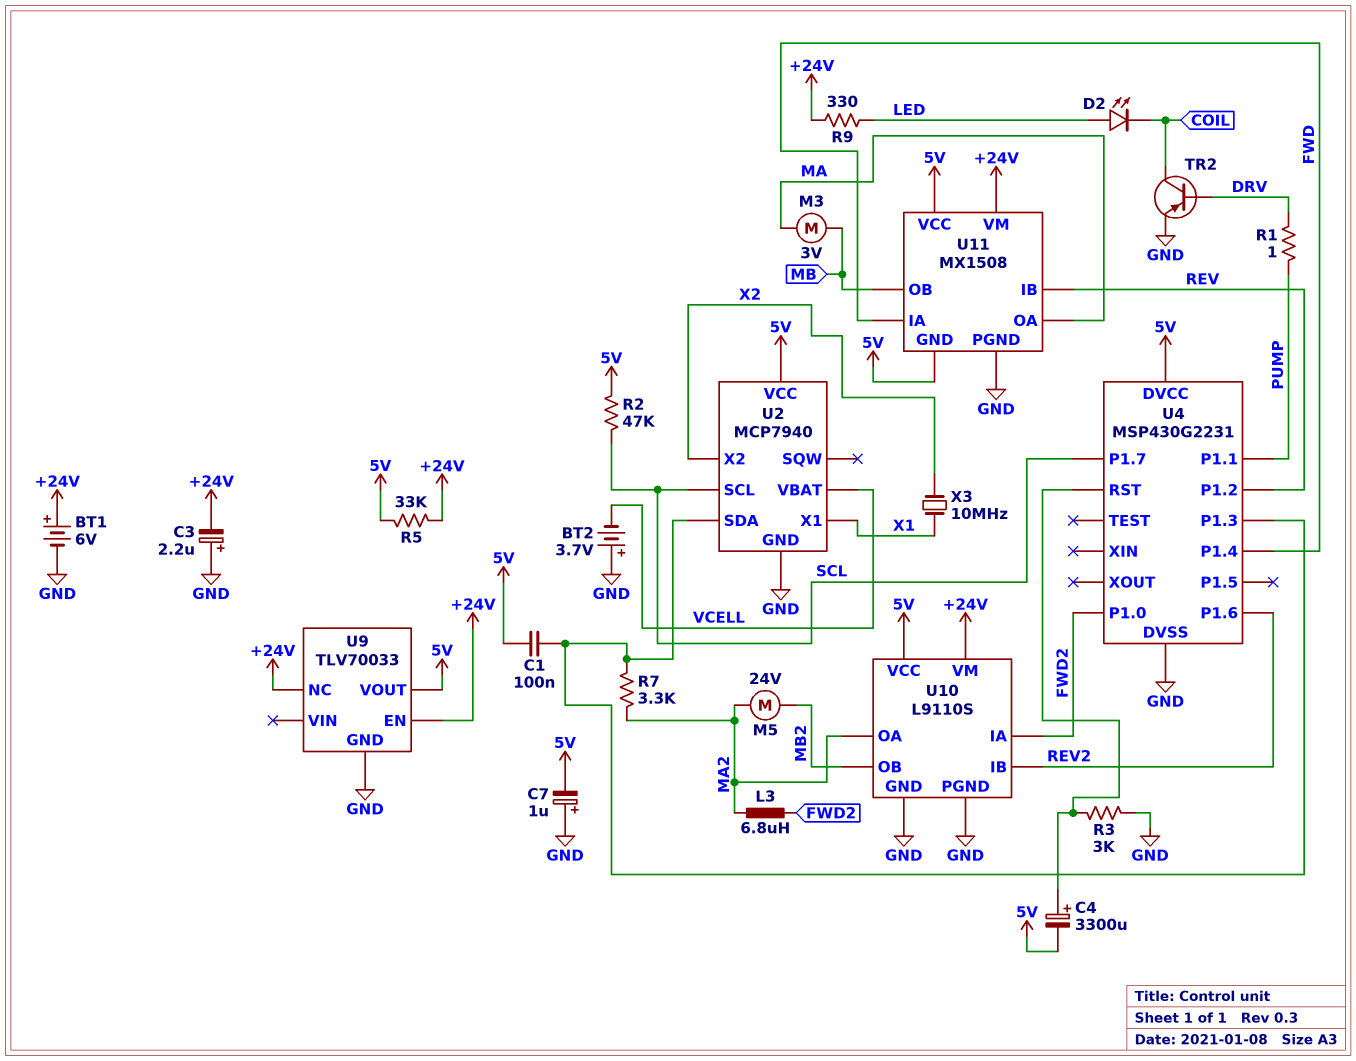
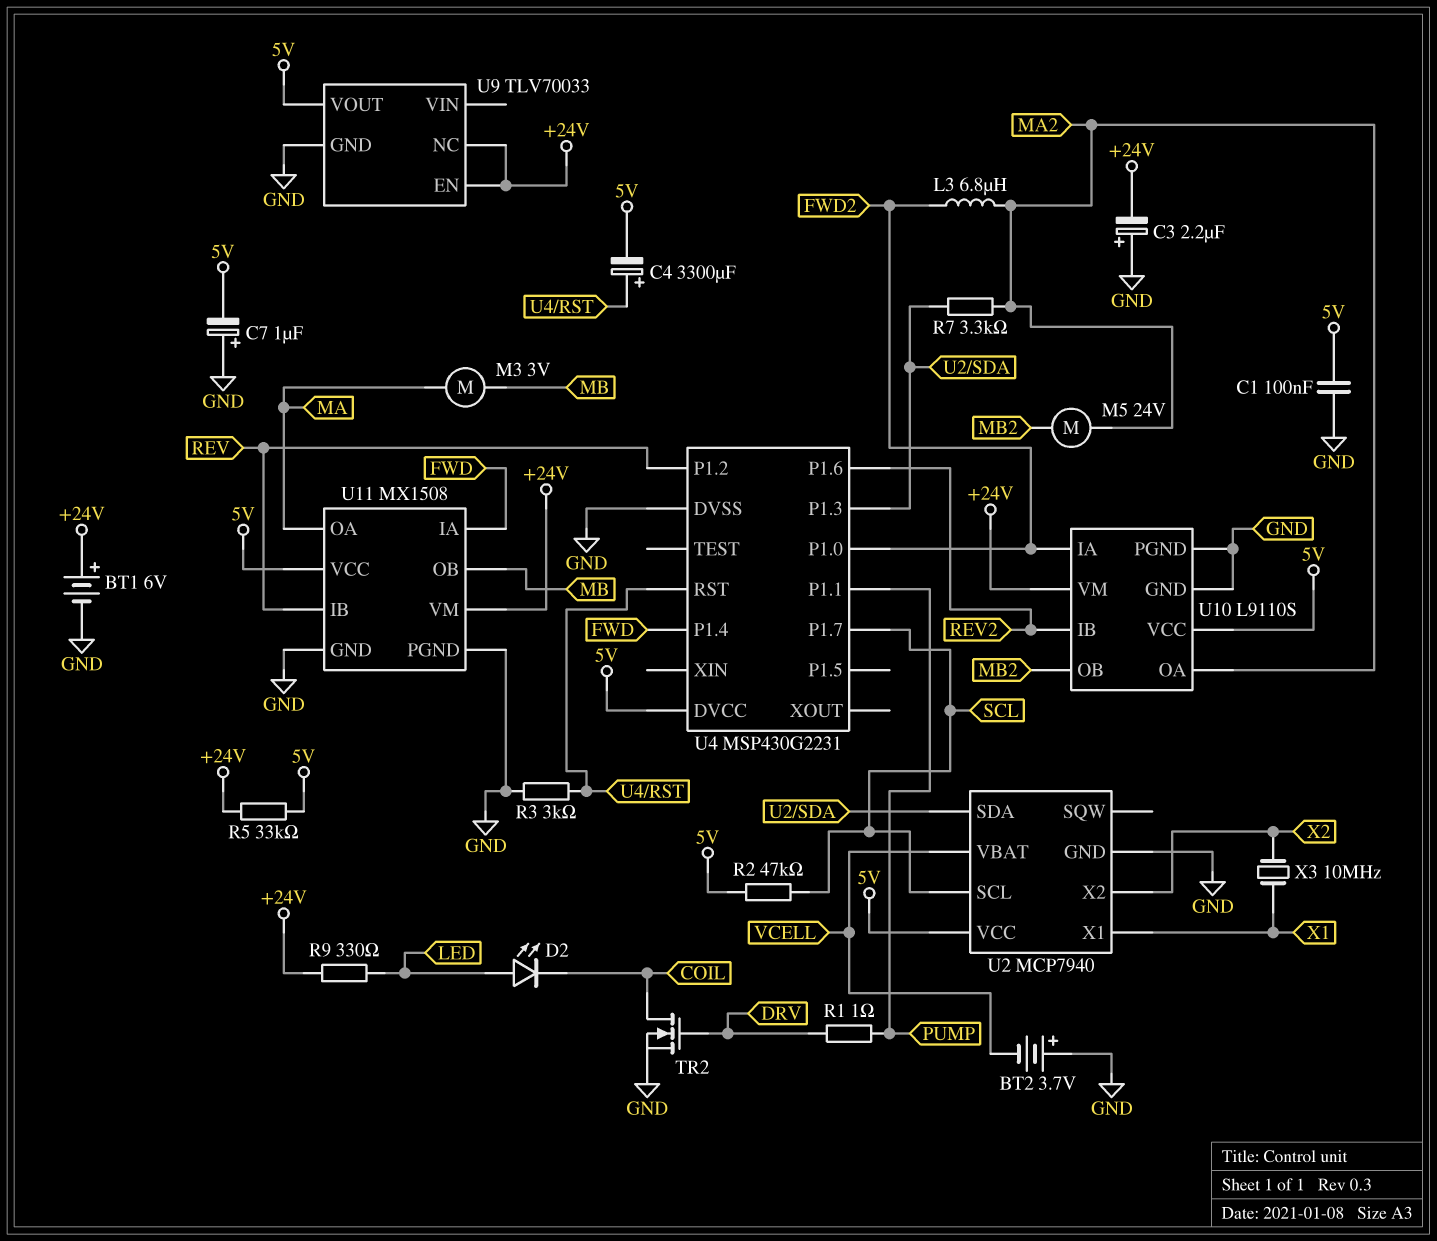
C1: 100nF (5V, U2/SDA) -> 100nF (5V, GND)
TR2: PNP (B DRV, C COIL, E GND) -> NMOS (G DRV, D COIL, S GND)
U11 pin GND: 5V -> GND

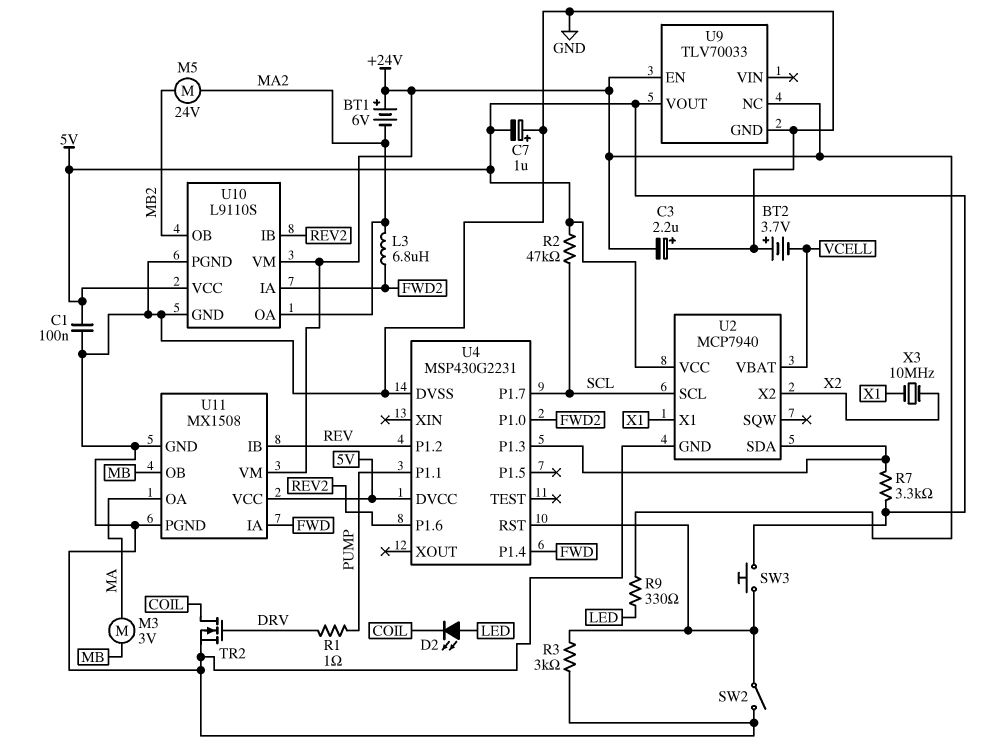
BT1: 6V (plus +24V, minus GND) -> 6V (plus +24V, minus MA2)
C4: 3300uF (plus U4/RST, minus 5V) -> none
R5: 33k (+24V, 5V) -> none
R7: 3.3k (MA2, U2/SDA) -> 3.3k (5V, U2/SDA)
SW2: none -> switch (GND, U4/RST)
SW3: none -> button (5V, U4/RST)

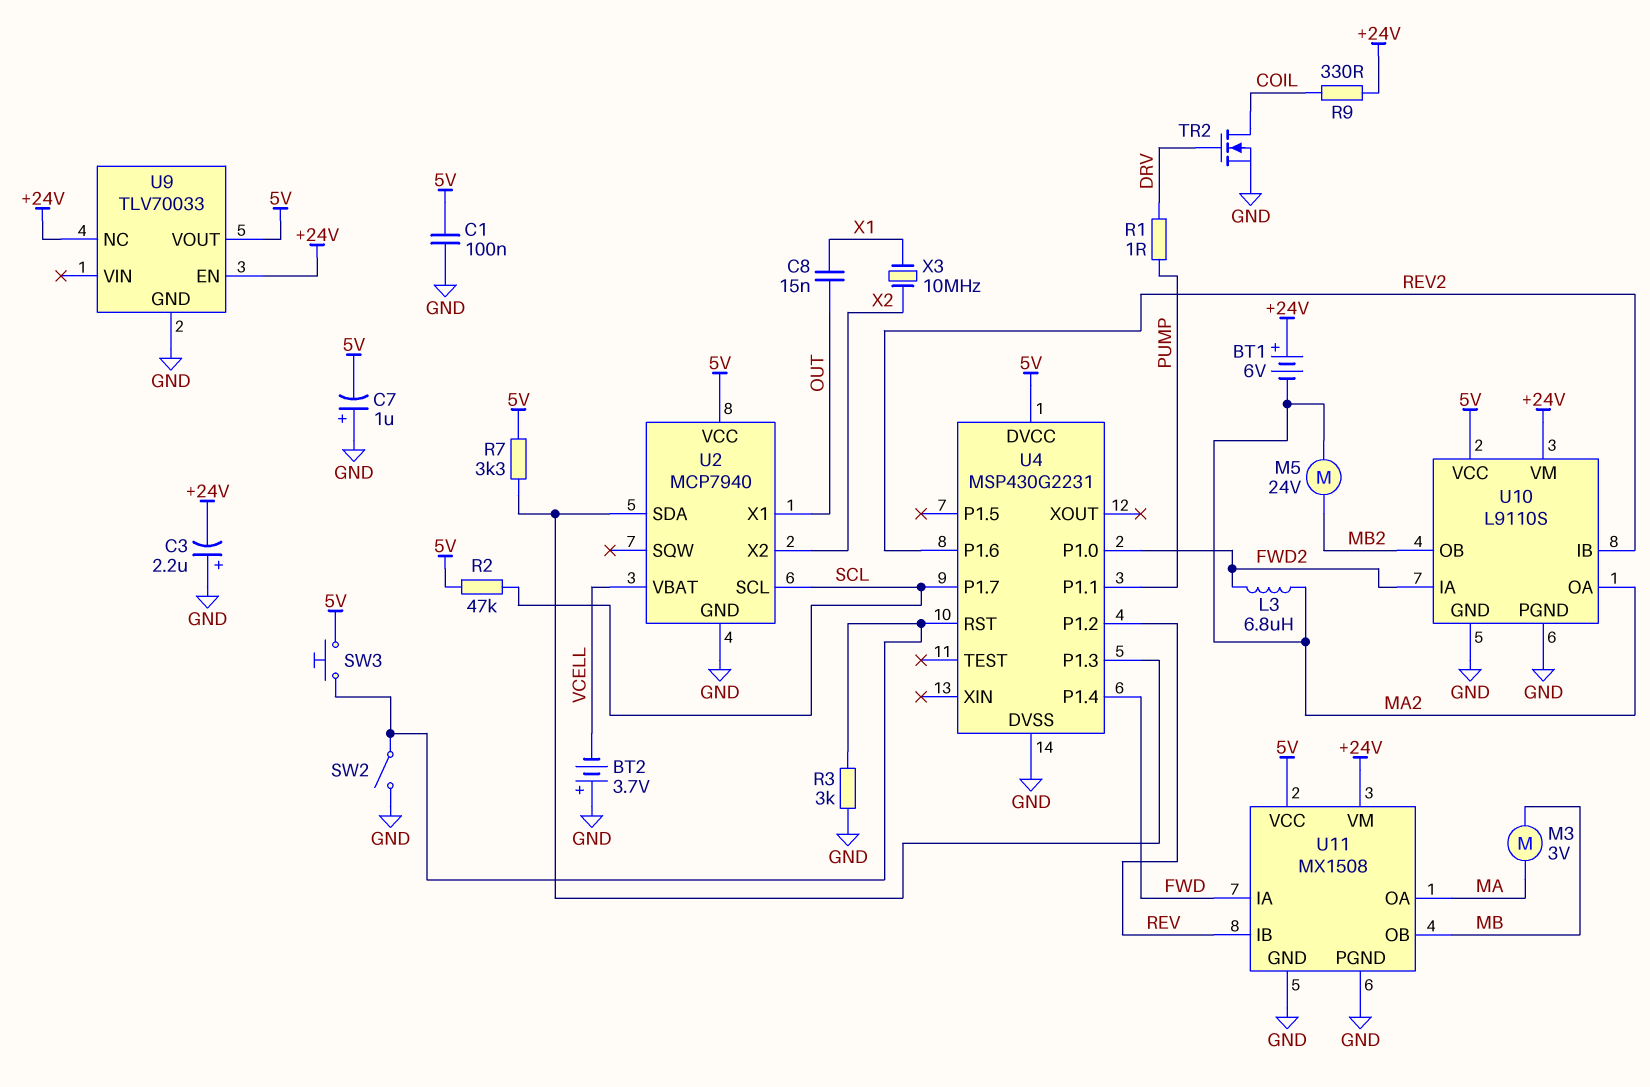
C8: none -> 15nF (OUT, X1)
D2: LED (A LED, K COIL) -> none
R9: 330 (+24V, LED) -> 330 (+24V, COIL)
U2 pin X1: X1 -> OUT

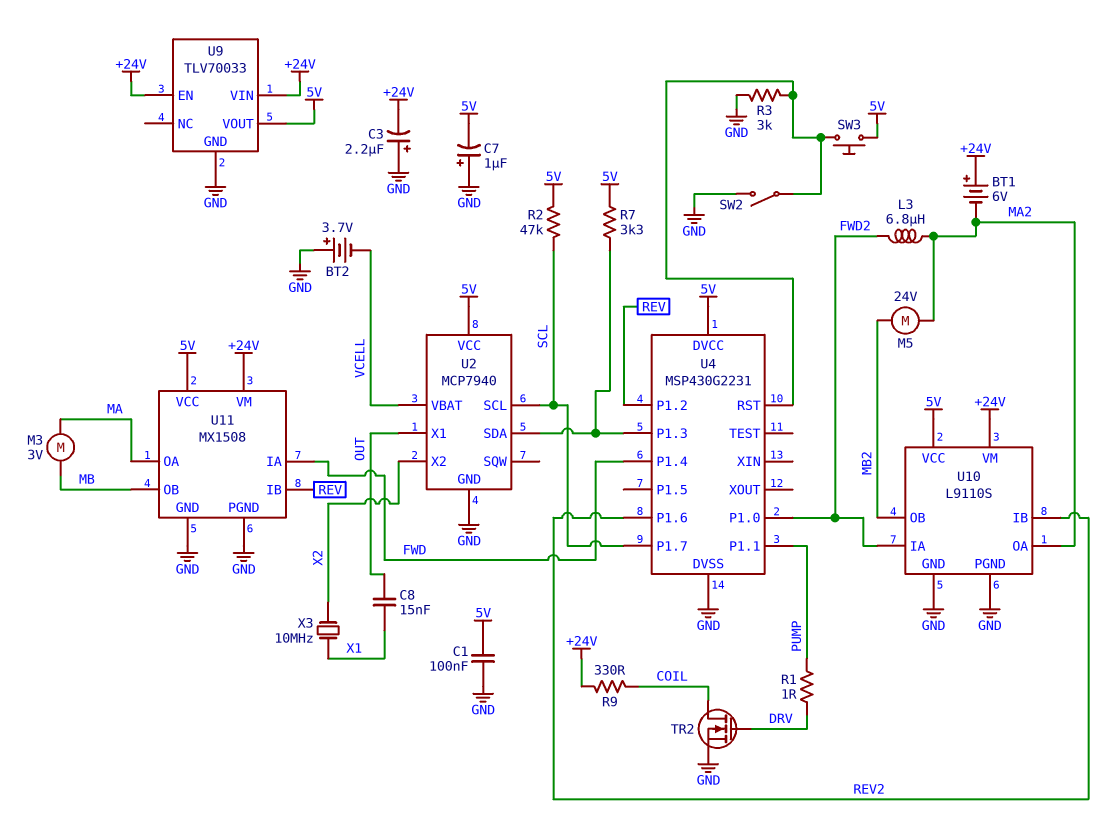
U9 pin NC: +24V -> none
U9 pin VIN: none -> +24V

